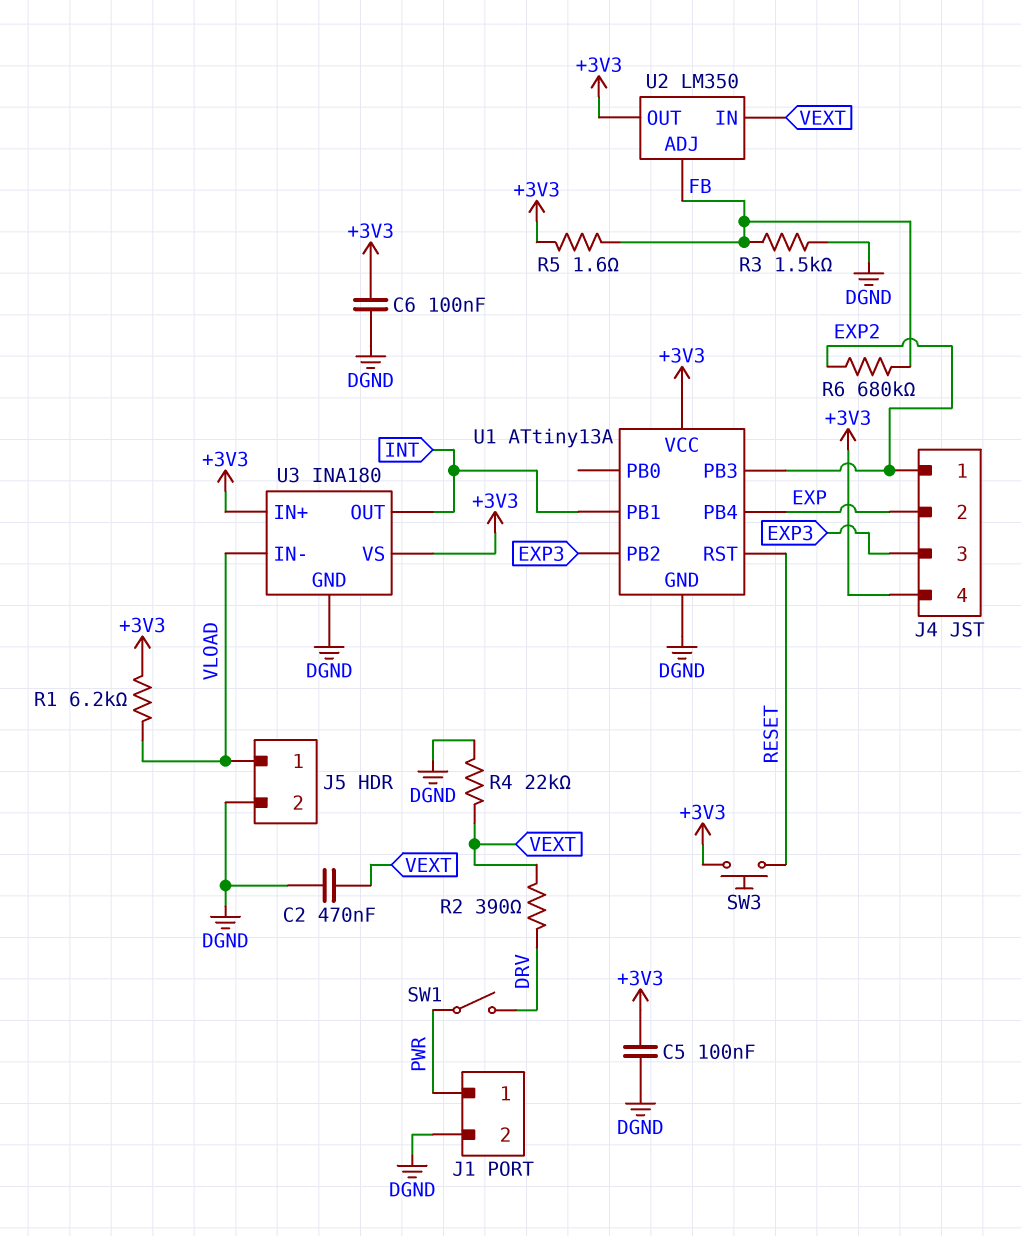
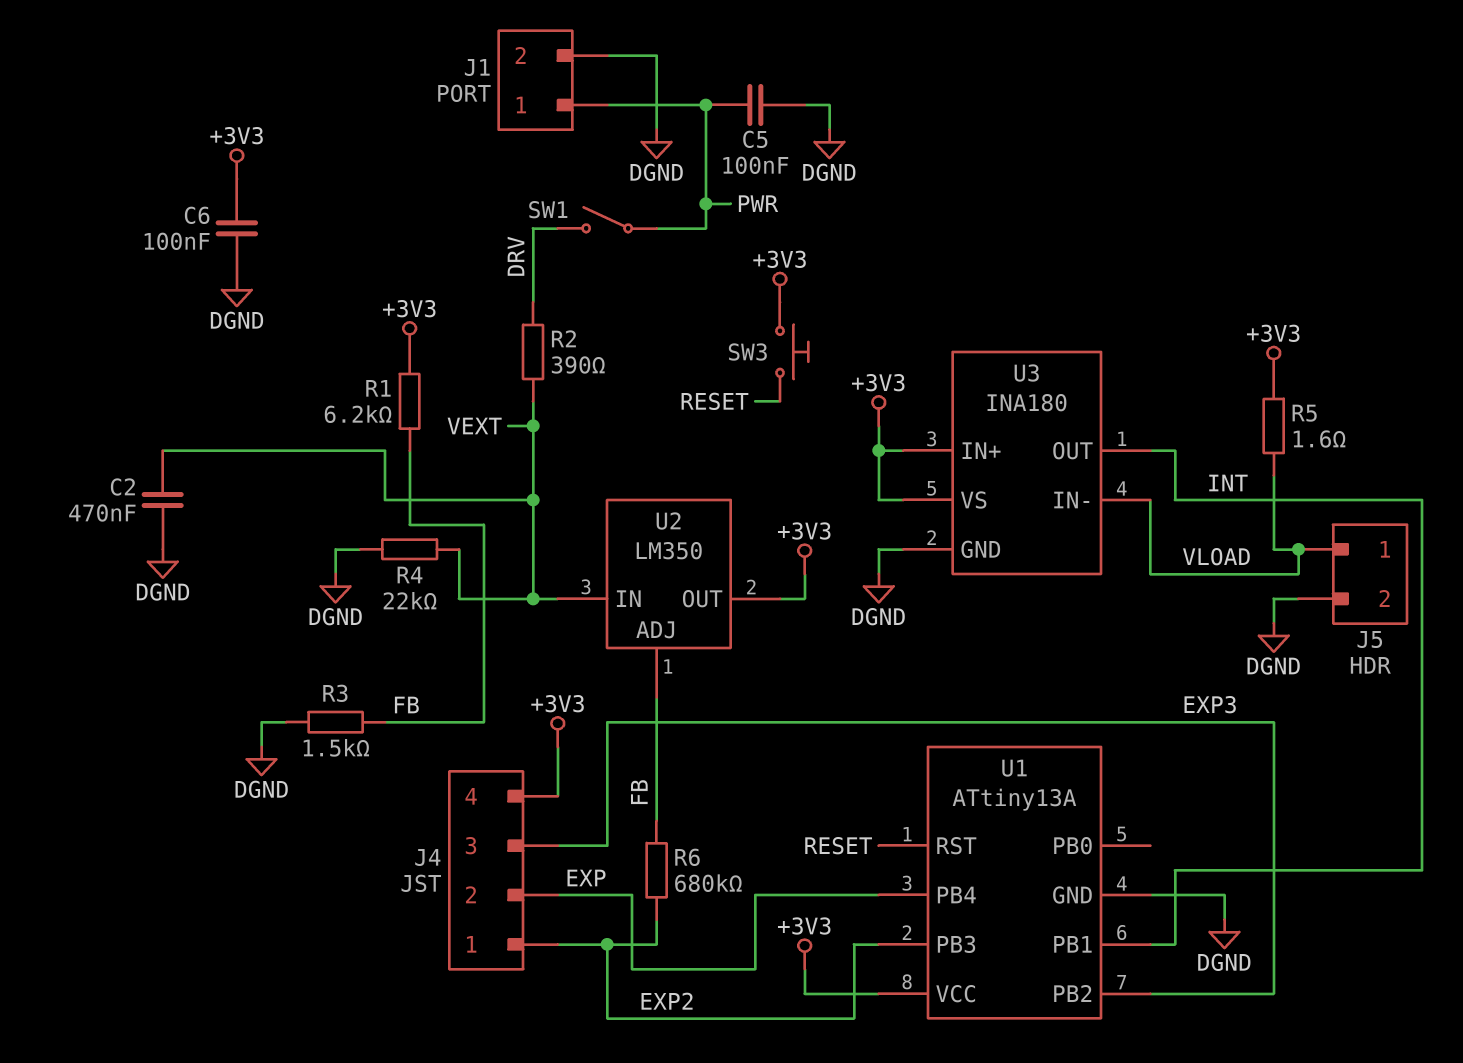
C5: 100nF (+3V3, DGND) -> 100nF (DGND, PWR)
R1: 6.2k (+3V3, VLOAD) -> 6.2k (+3V3, FB)
R5: 1.6 (+3V3, FB) -> 1.6 (+3V3, VLOAD)

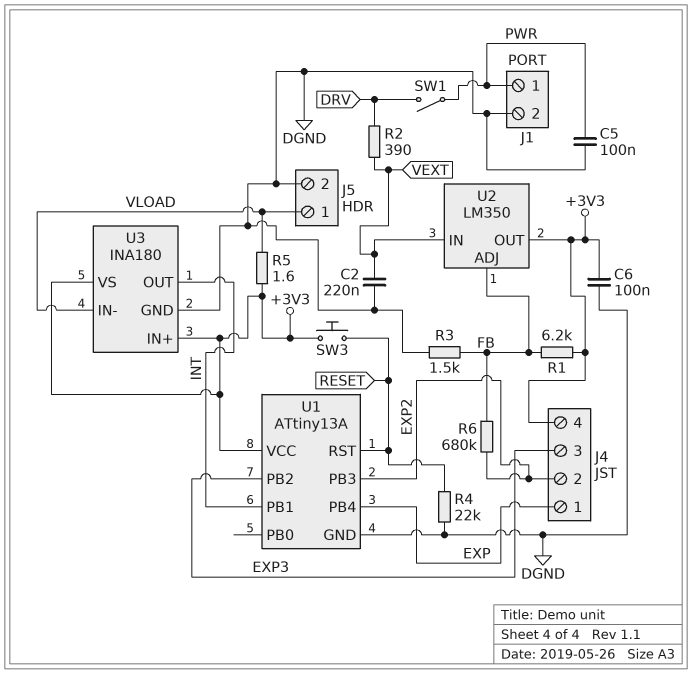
C2: 470nF (DGND, VEXT) -> 220nF (DGND, VEXT)
J4 pin 1: EXP2 -> EXP
J4 pin 2: EXP -> EXP2
R4: 22k (DGND, VEXT) -> 22k (DGND, RESET)

